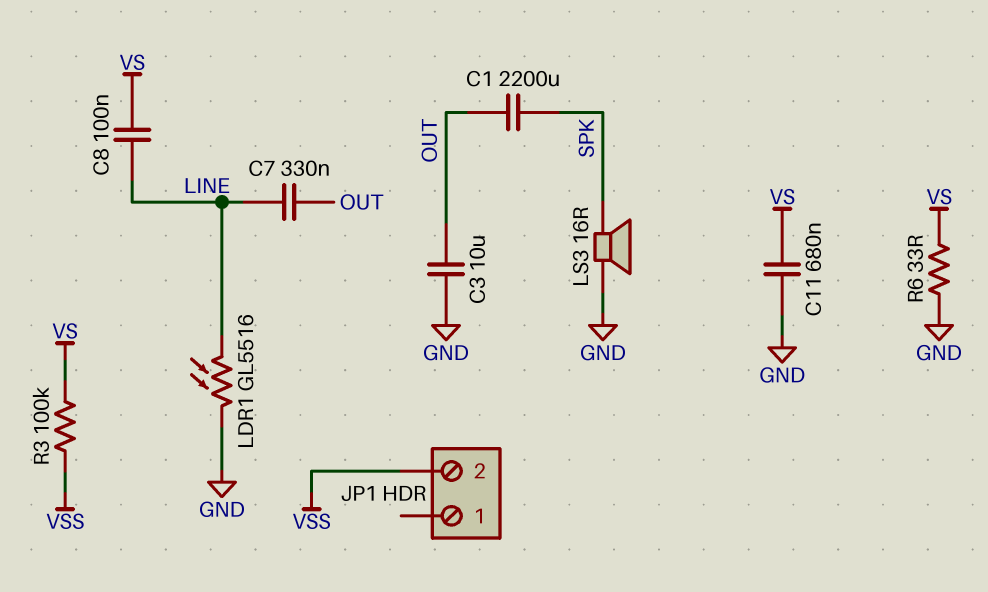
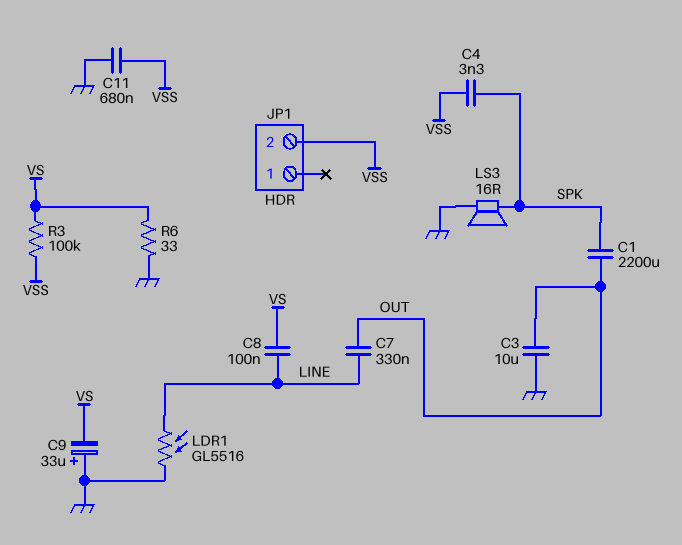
C4: none -> 3.3nF (SPK, VSS)
C9: none -> 33uF (plus GND, minus VS)
C11: 680nF (GND, VS) -> 680nF (GND, VSS)

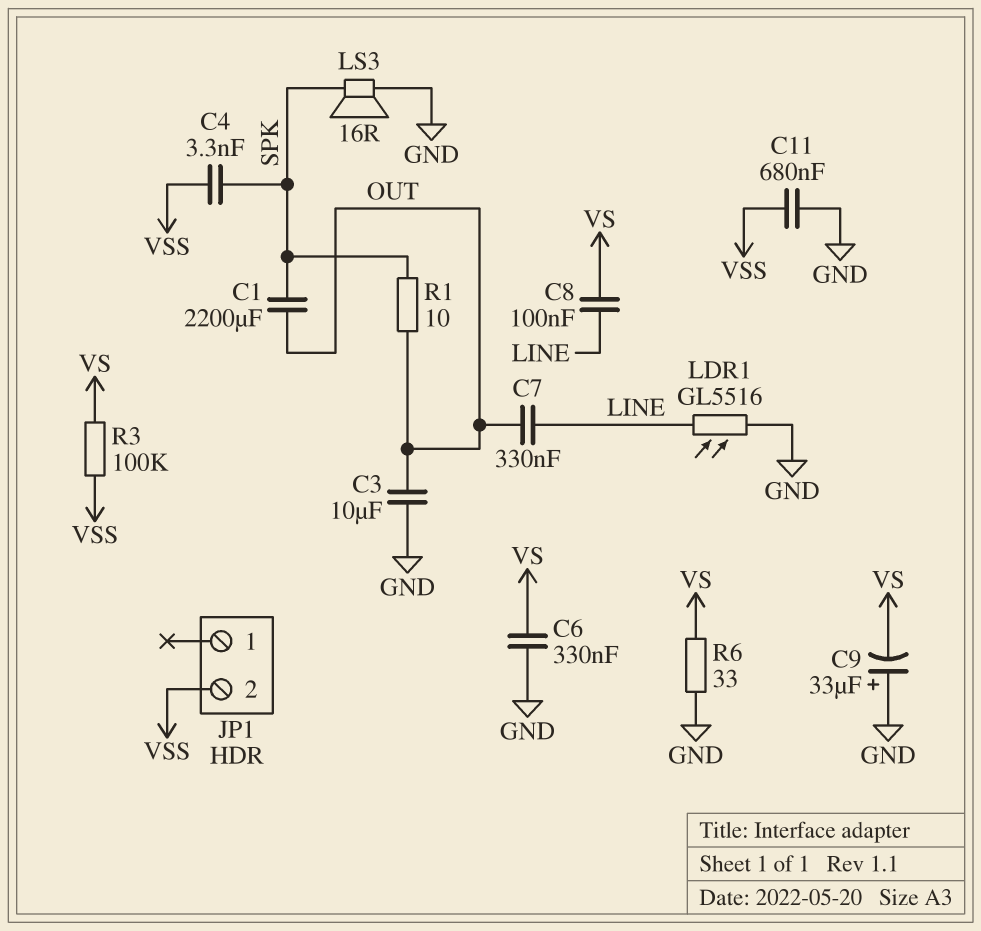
C6: none -> 330nF (GND, VS)
R1: none -> 10 (OUT, SPK)

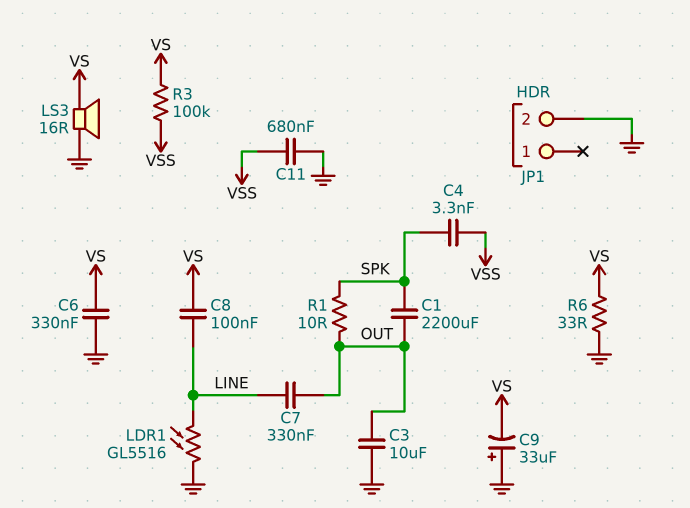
JP1 pin 2: VSS -> GND
LS3: speaker 16R (GND, SPK) -> speaker 16R (GND, VS)

